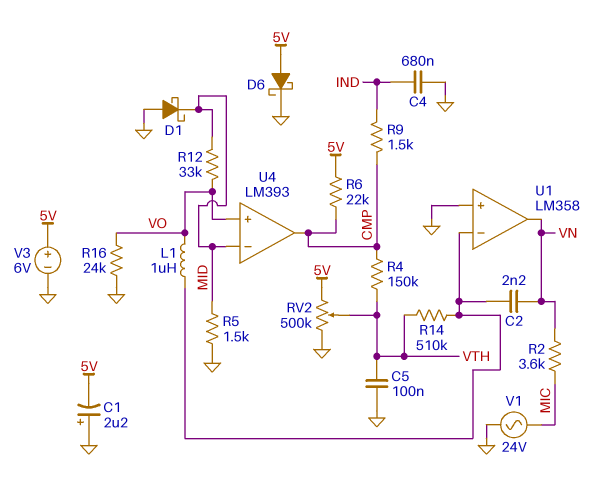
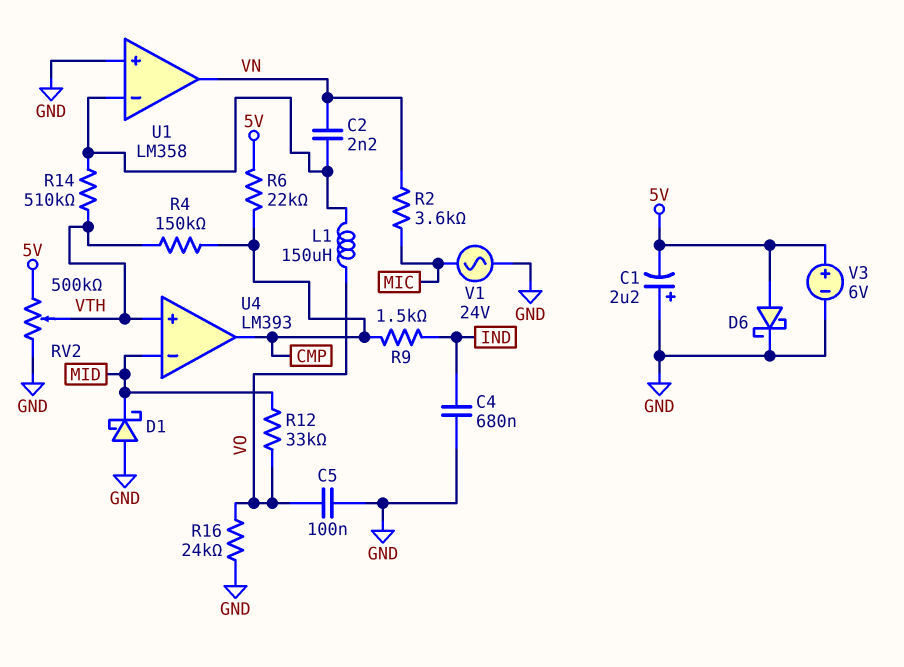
C5: 100nF (GND, VTH) -> 100nF (GND, VO)
L1: 1uH (U1/in-, VO) -> 150uH (U1/in-, VO)
R5: 1.5k (GND, MID) -> none
U4 pin in+: VO -> VTH

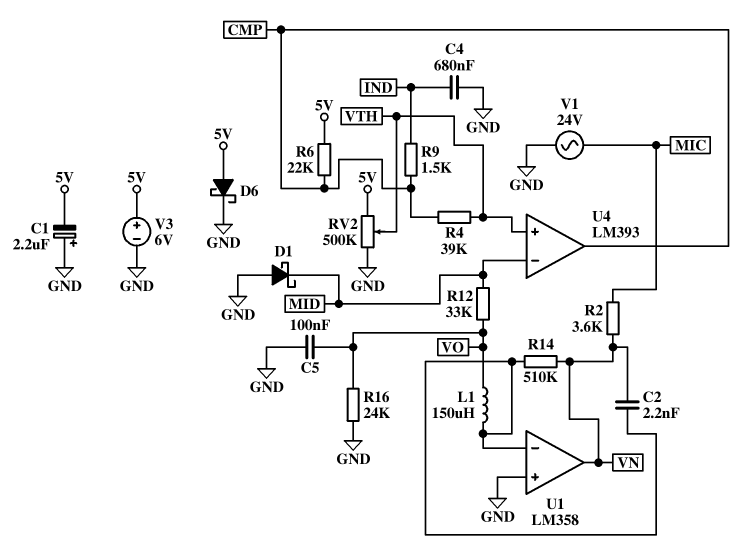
R4: 150k (CMP, VTH) -> 39k (CMP, VTH)
R14: 510k (U1/in-, VTH) -> 510k (U1/in-, VN)

